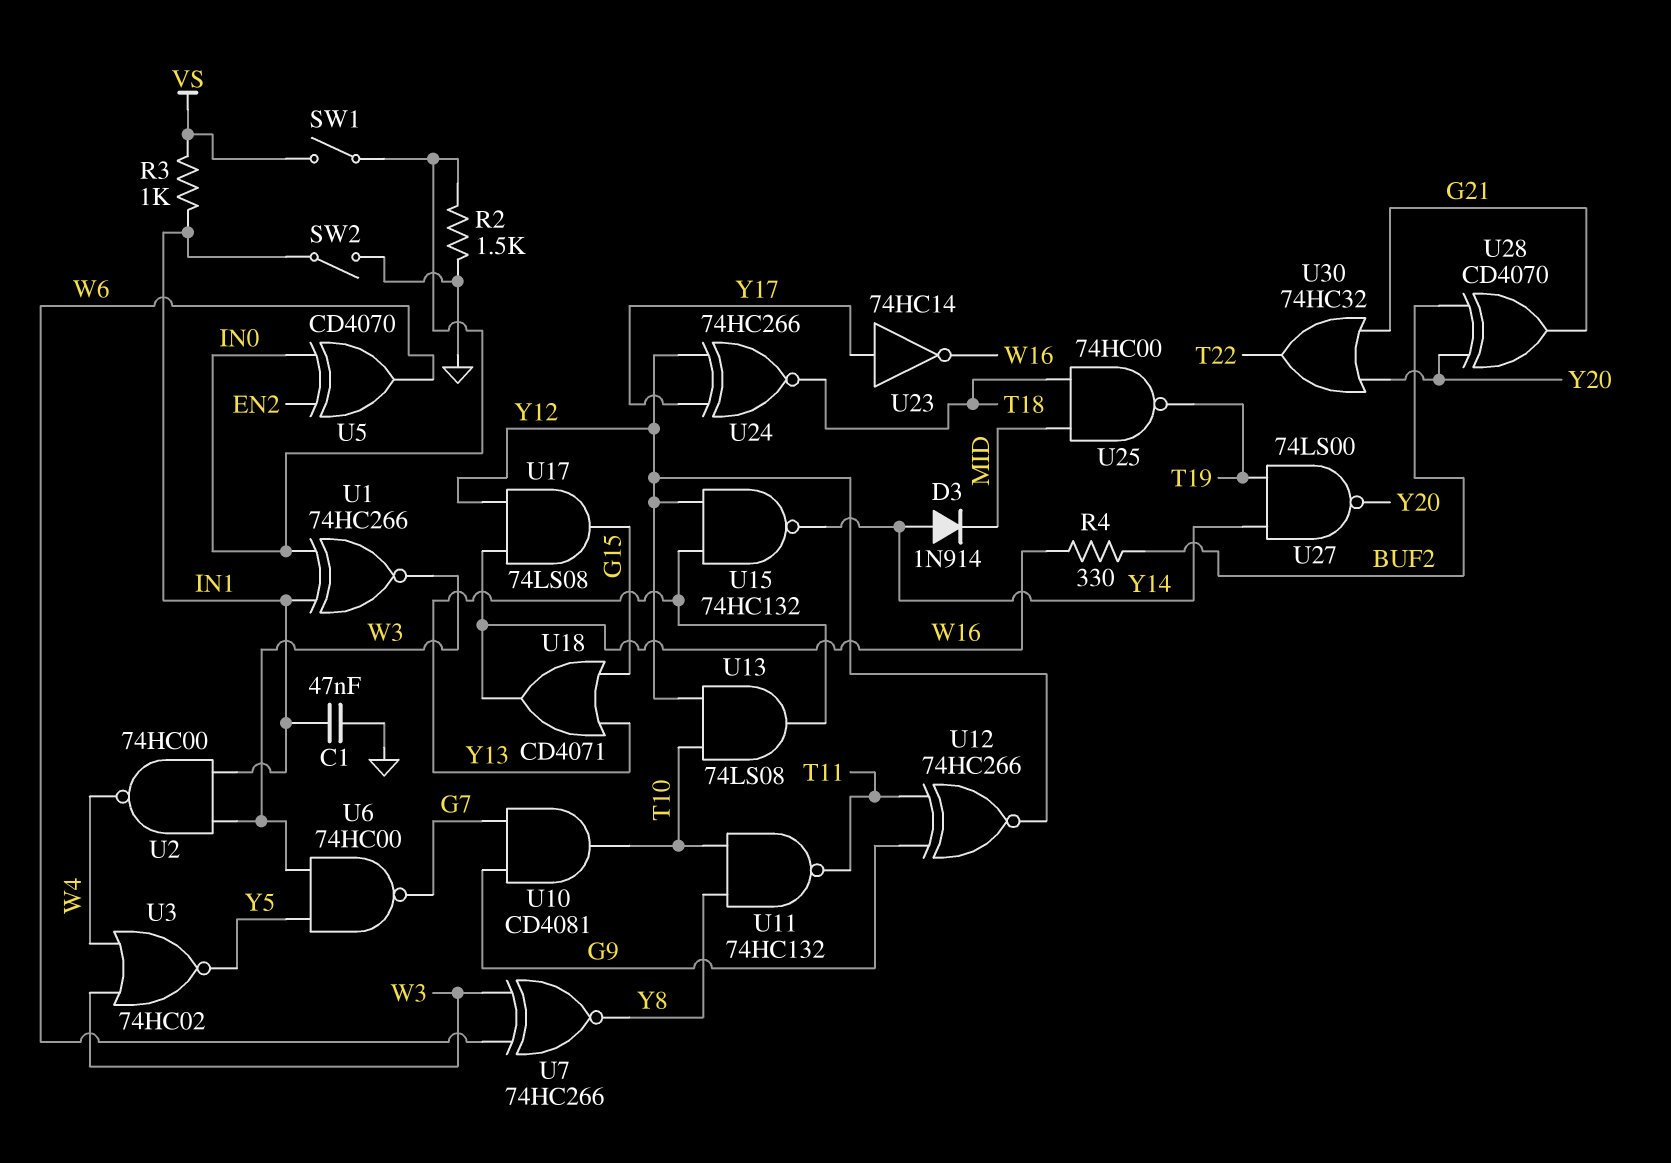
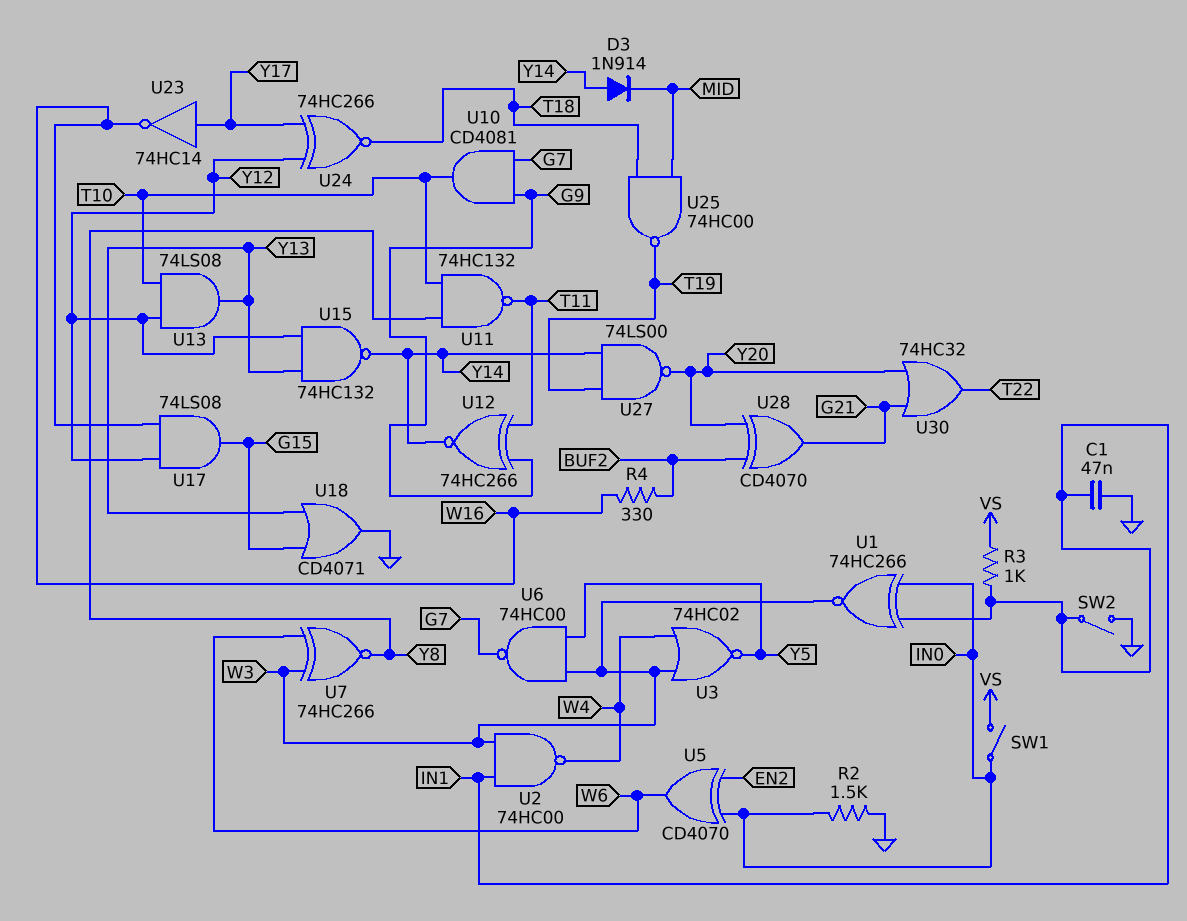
U12: XNOR 74HC266 (in G9, in T11, out Y12) -> XNOR 74HC266 (in G9, in T11, out Y14)
U18: OR CD4071 (in G15, in Y13, out W16) -> OR CD4071 (in G15, in Y13, out GND)

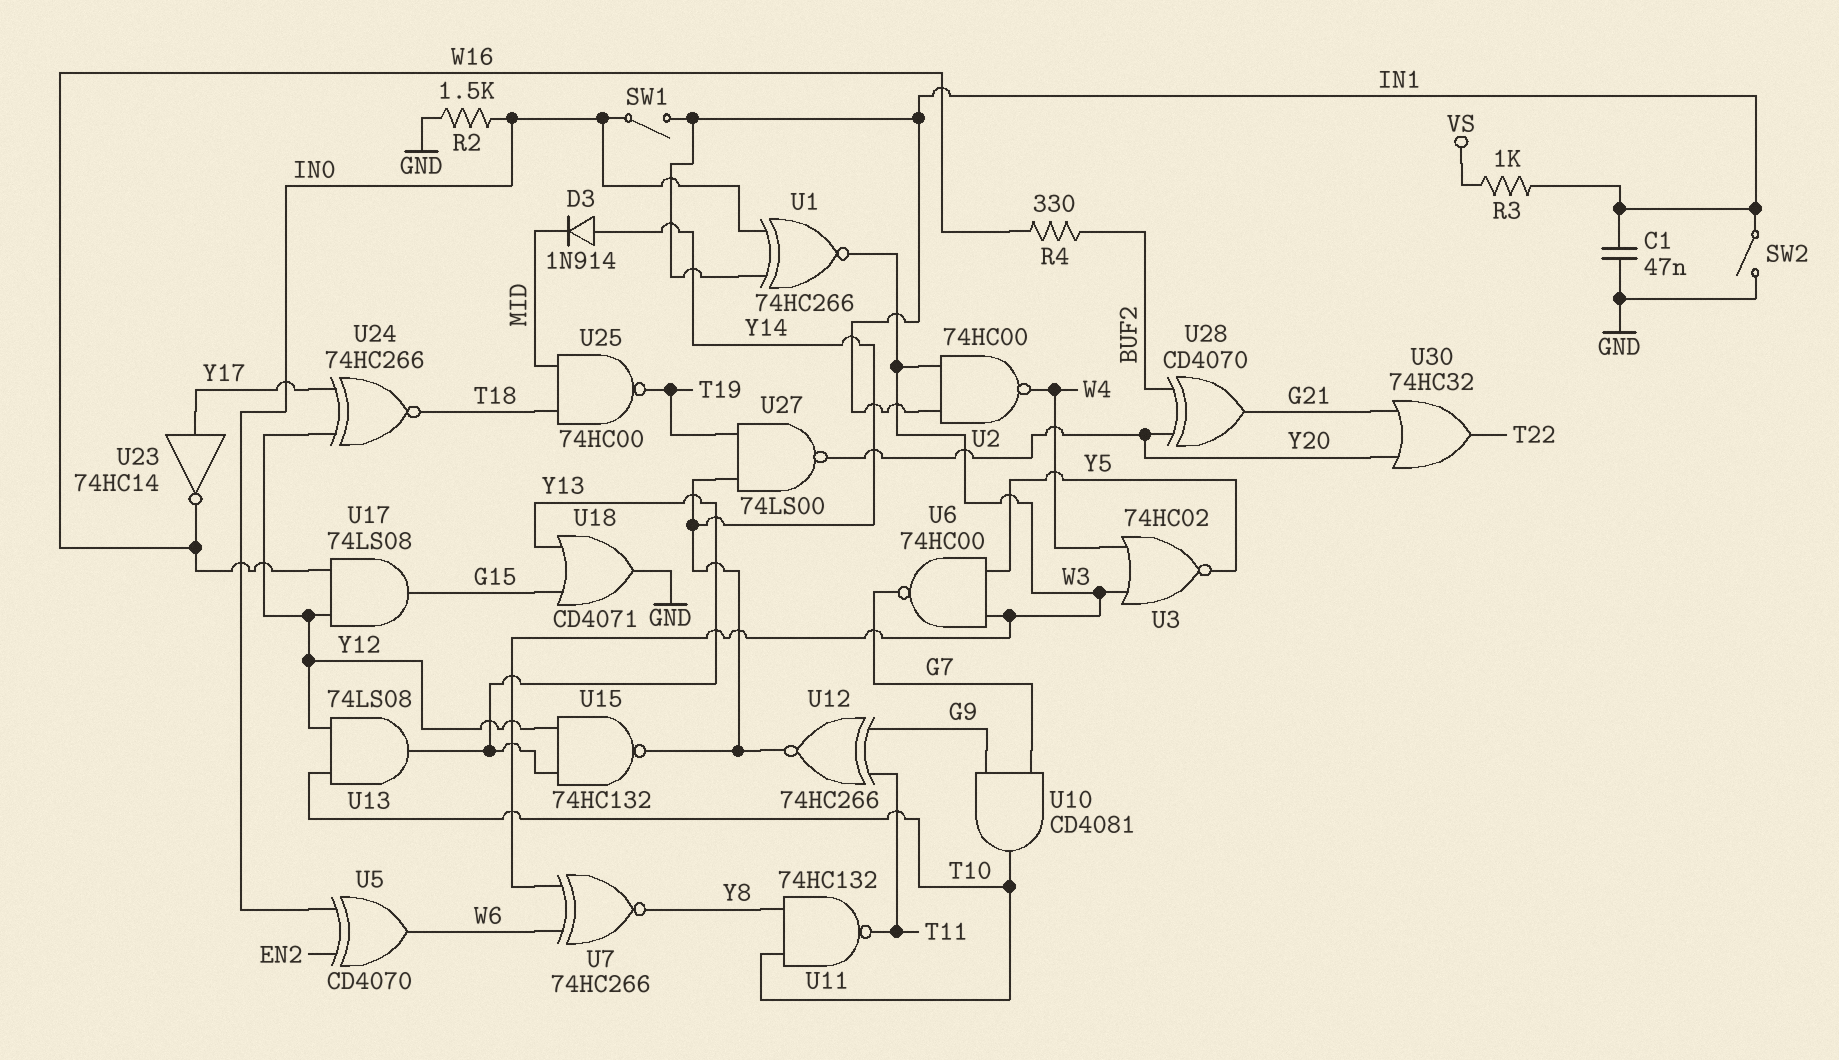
SW1: switch (IN0, VS) -> switch (IN0, IN1)

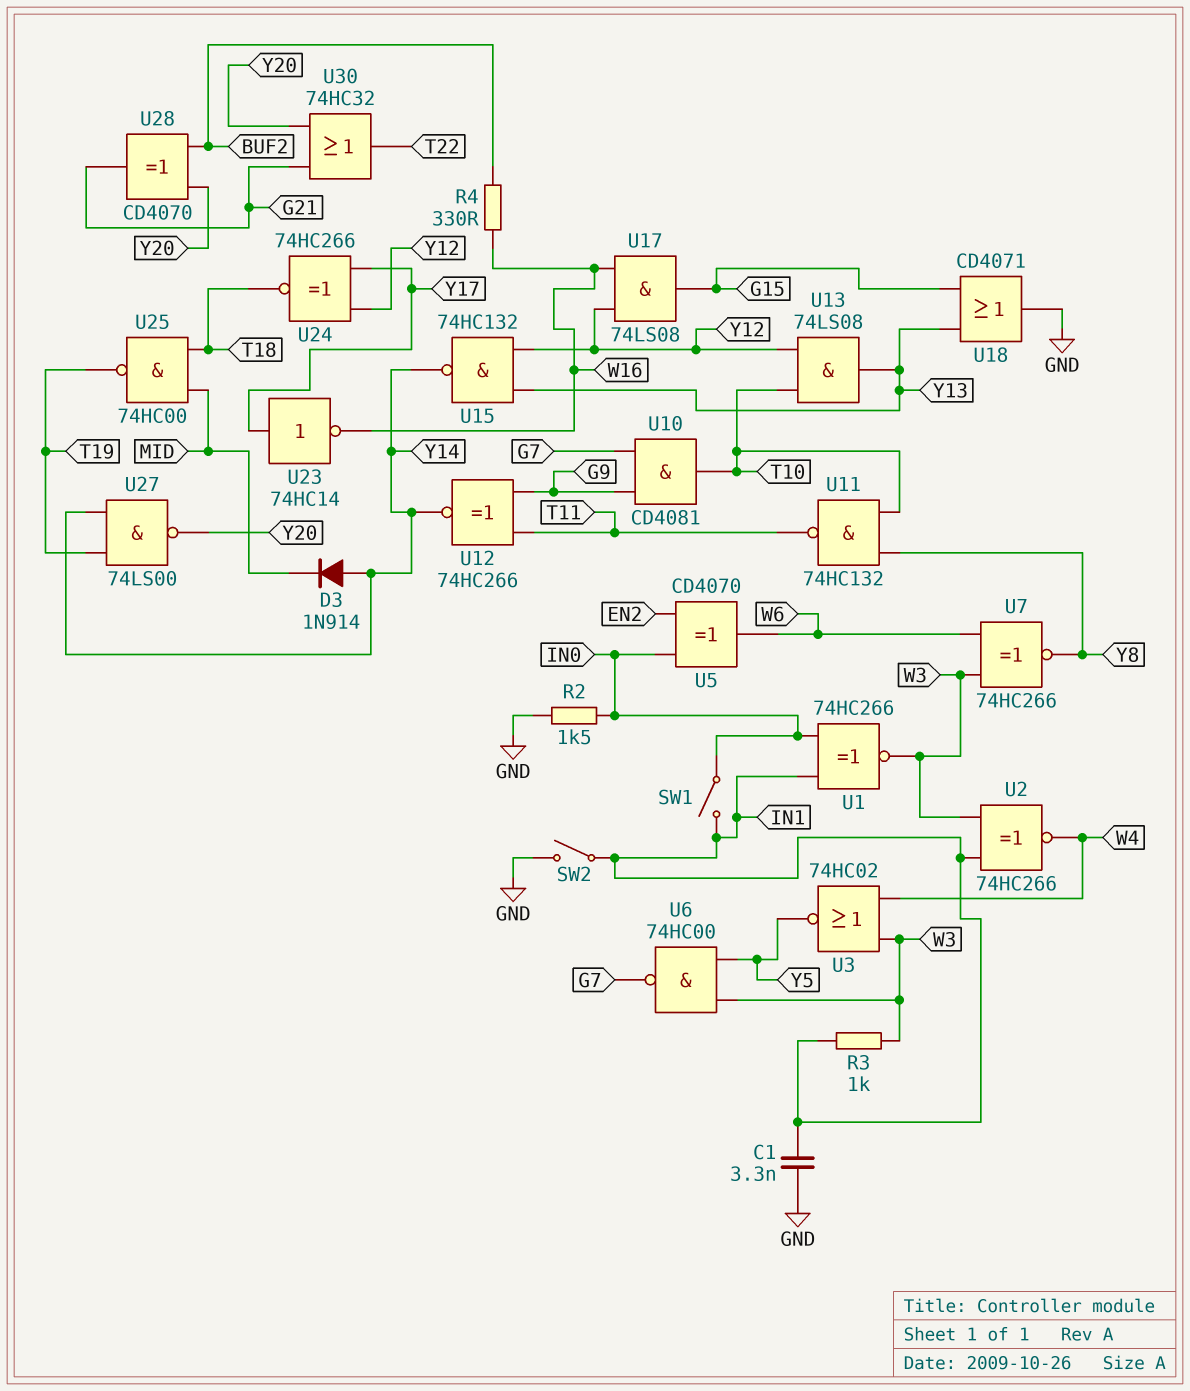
C1: 47nF (GND, IN1) -> 3.3nF (GND, IN1)
R3: 1k (IN1, VS) -> 1k (IN1, W3)
U2: NAND 74HC00 (in IN1, in W3, out W4) -> XNOR 74HC266 (in IN1, in W3, out W4)

